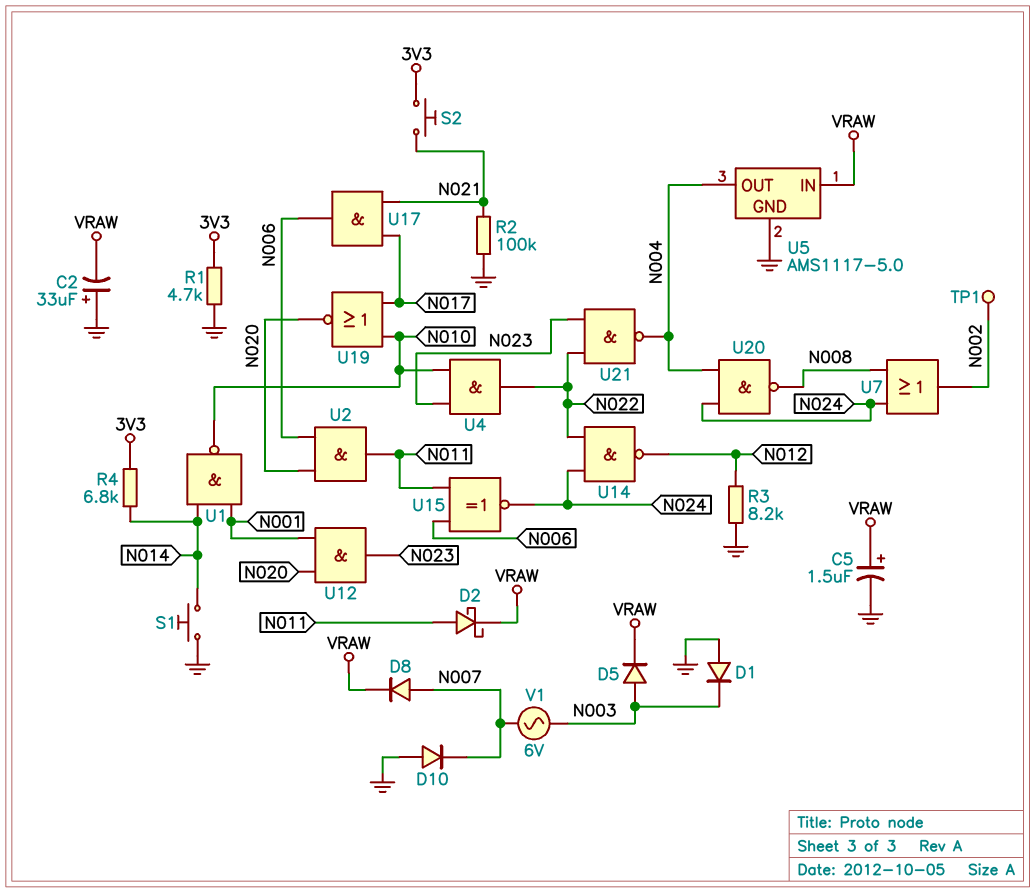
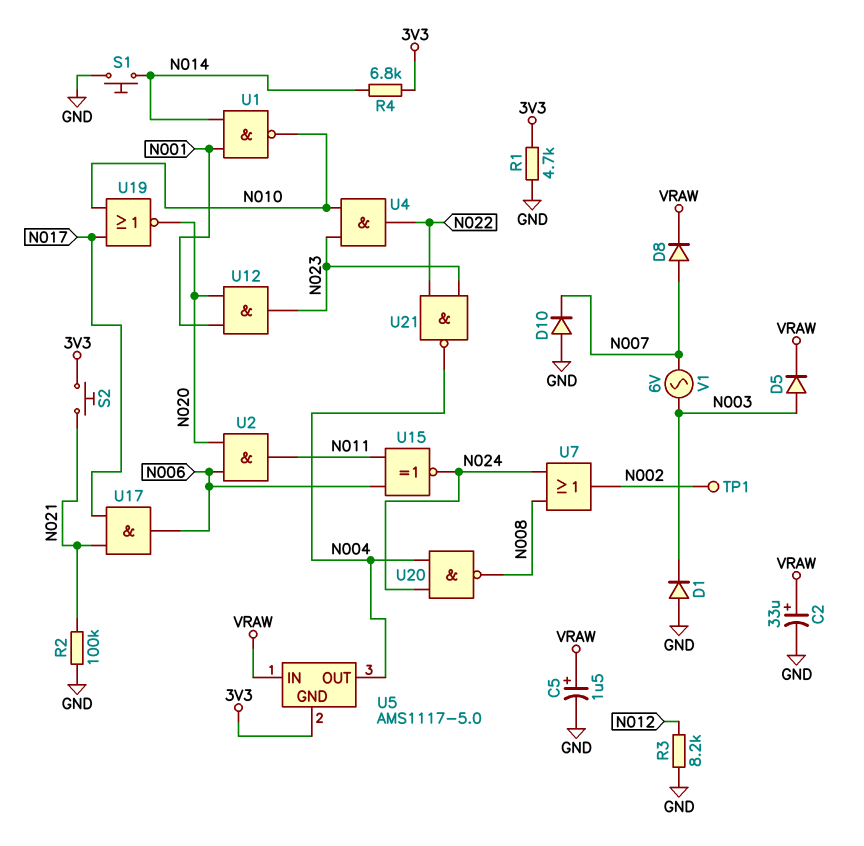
C2: 33uF (plus GND, minus VRAW) -> 33uF (plus VRAW, minus GND)
D2: schottky (A N011, K VRAW) -> none
U5 pin GND: GND -> 3V3
U14: NAND (in N022, in N024, out N012) -> none

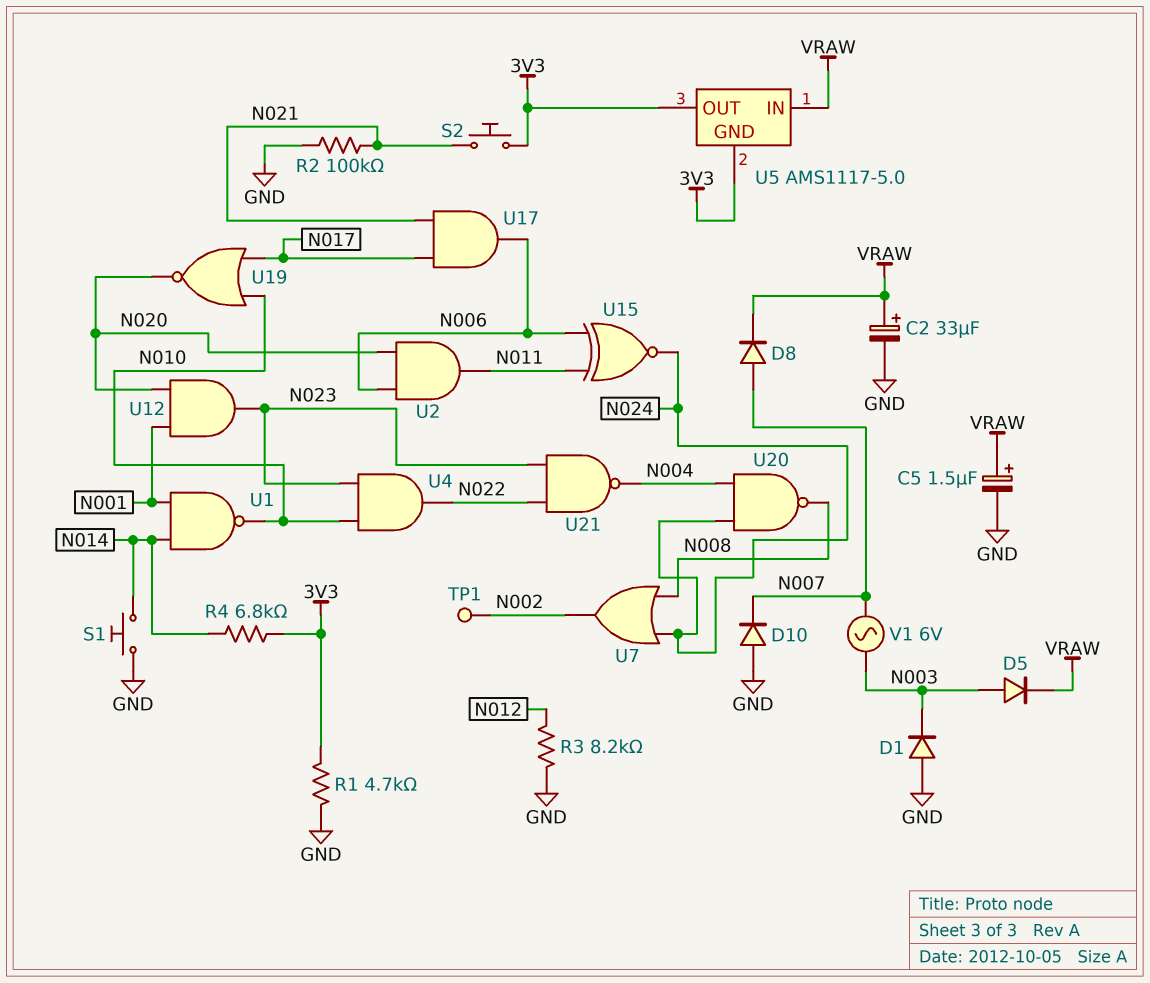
U5 pin OUT: N004 -> 3V3

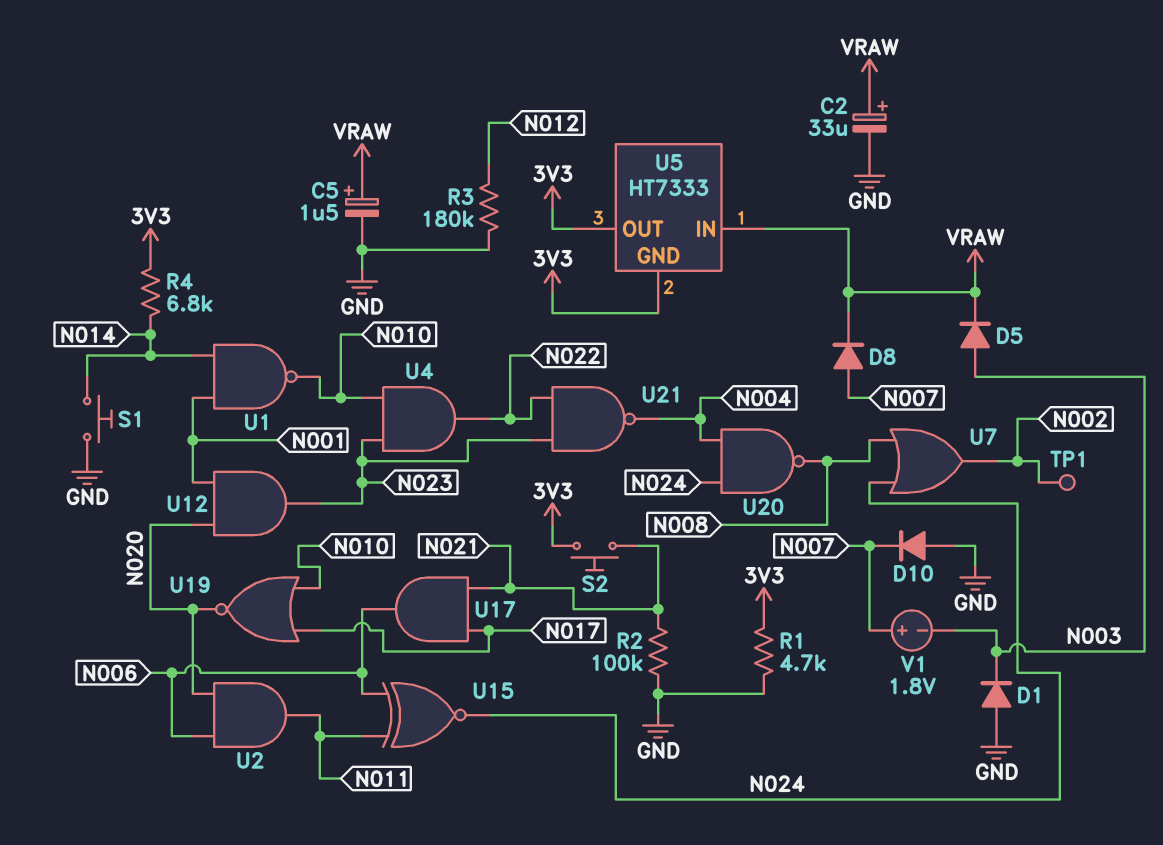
R3: 8.2k (GND, N012) -> 180k (GND, N012)
U5: AMS1117-5.0 -> HT7333
V1: AC 6V (N003, N007) -> 1.8V (plus N007, minus N003)

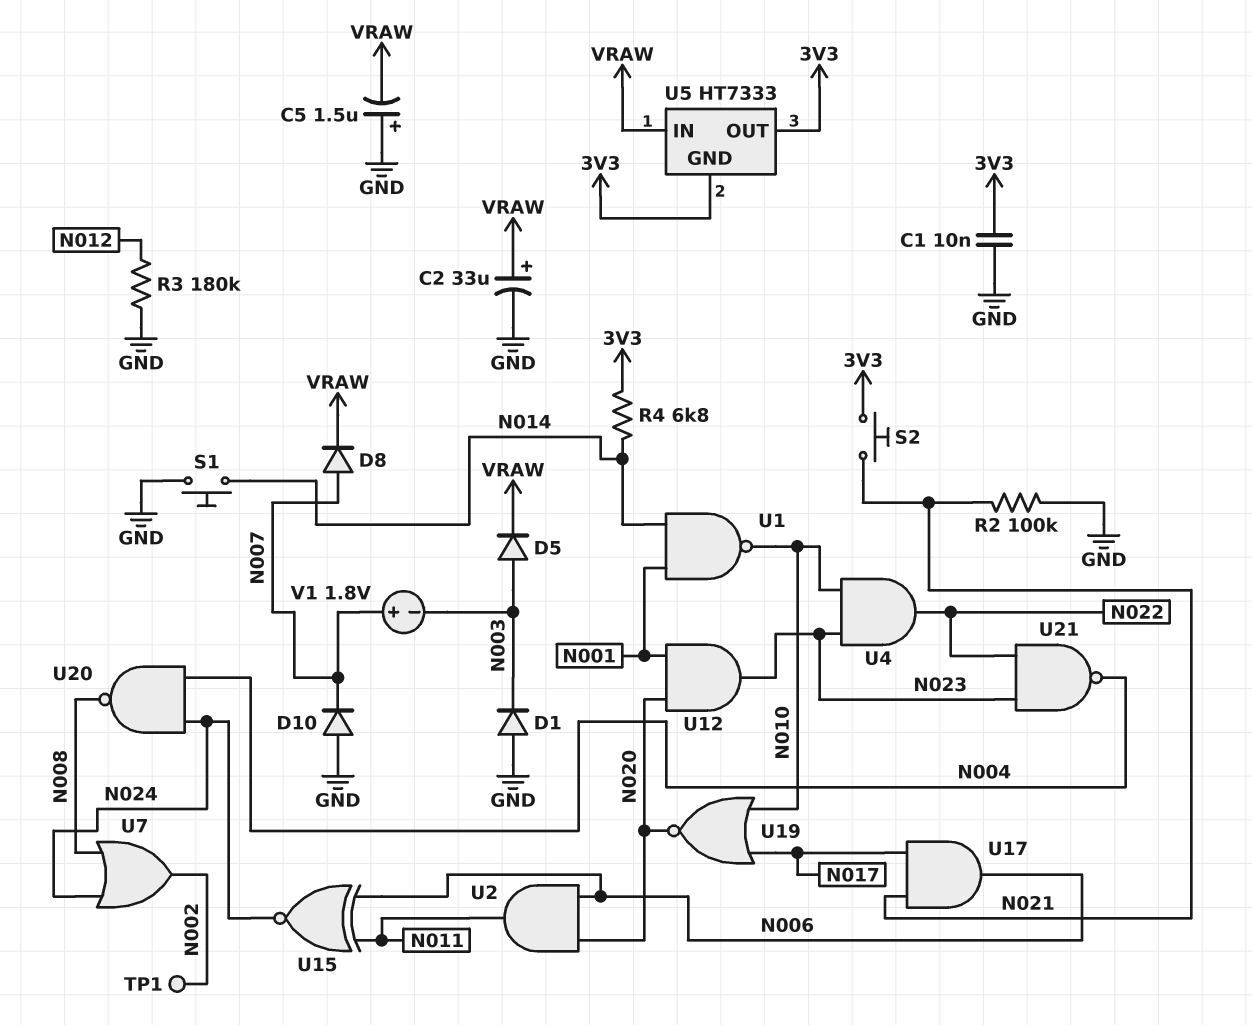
C1: none -> 10nF (3V3, GND)
C5: 1.5uF (plus VRAW, minus GND) -> 1.5uF (plus GND, minus VRAW)
R1: 4.7k (3V3, GND) -> none

